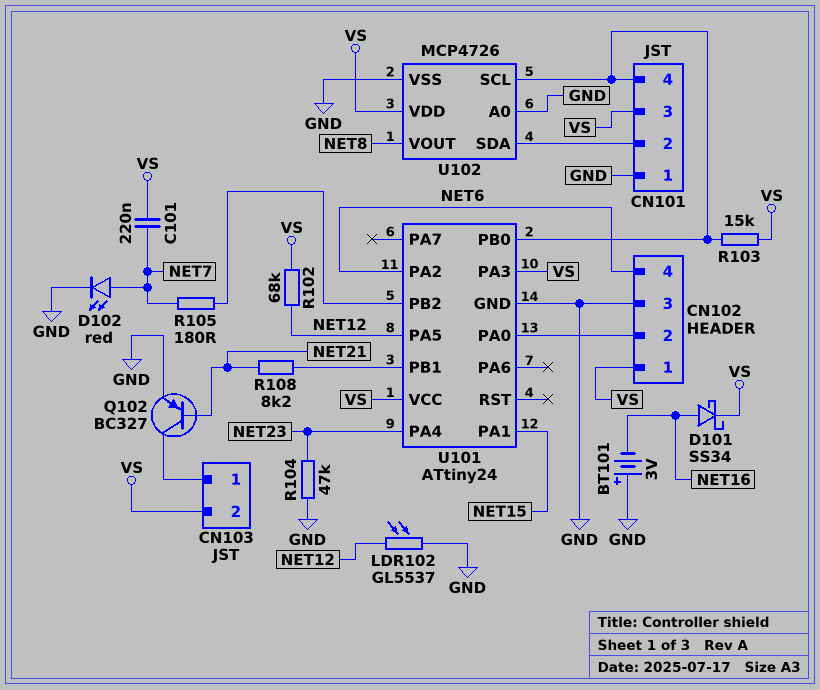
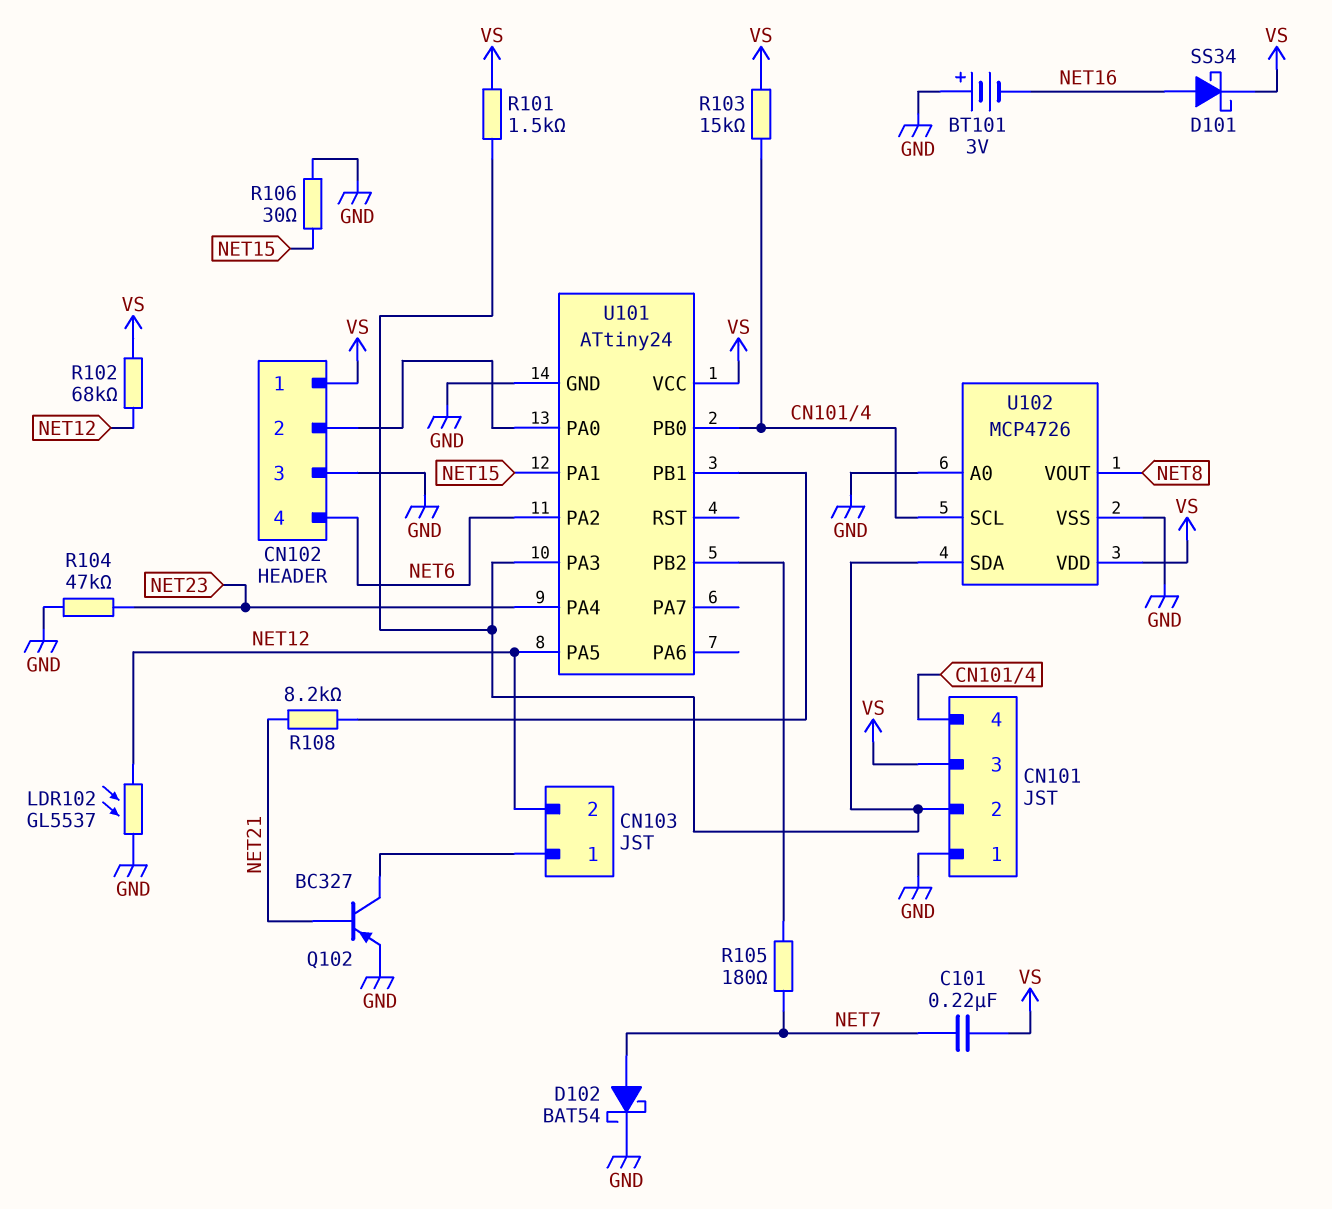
CN103 pin 2: VS -> NET12
D102: LED red (A NET7, K GND) -> schottky BAT54 (A NET7, K GND)
R101: none -> 1.5k (CN101/2, VS)
R106: none -> 30 (GND, NET15)
U101 pin PA3: VS -> CN101/2

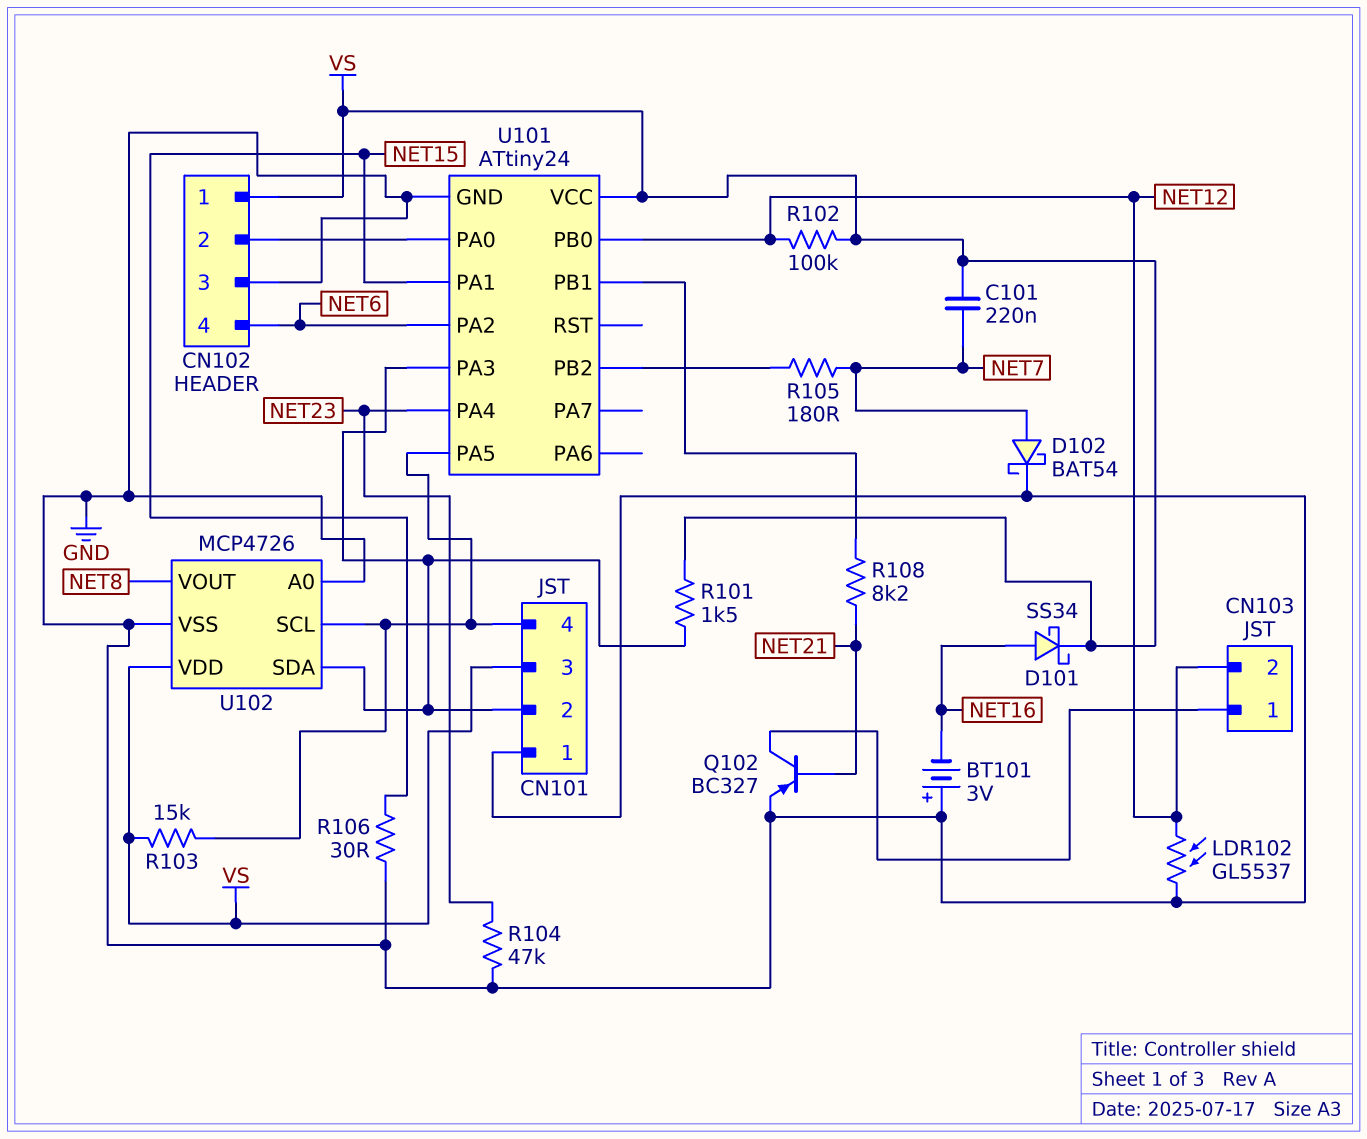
R102: 68k (NET12, VS) -> 100k (NET12, VS)
U101 pin PA5: NET12 -> CN101/4
U101 pin PB0: CN101/4 -> NET12

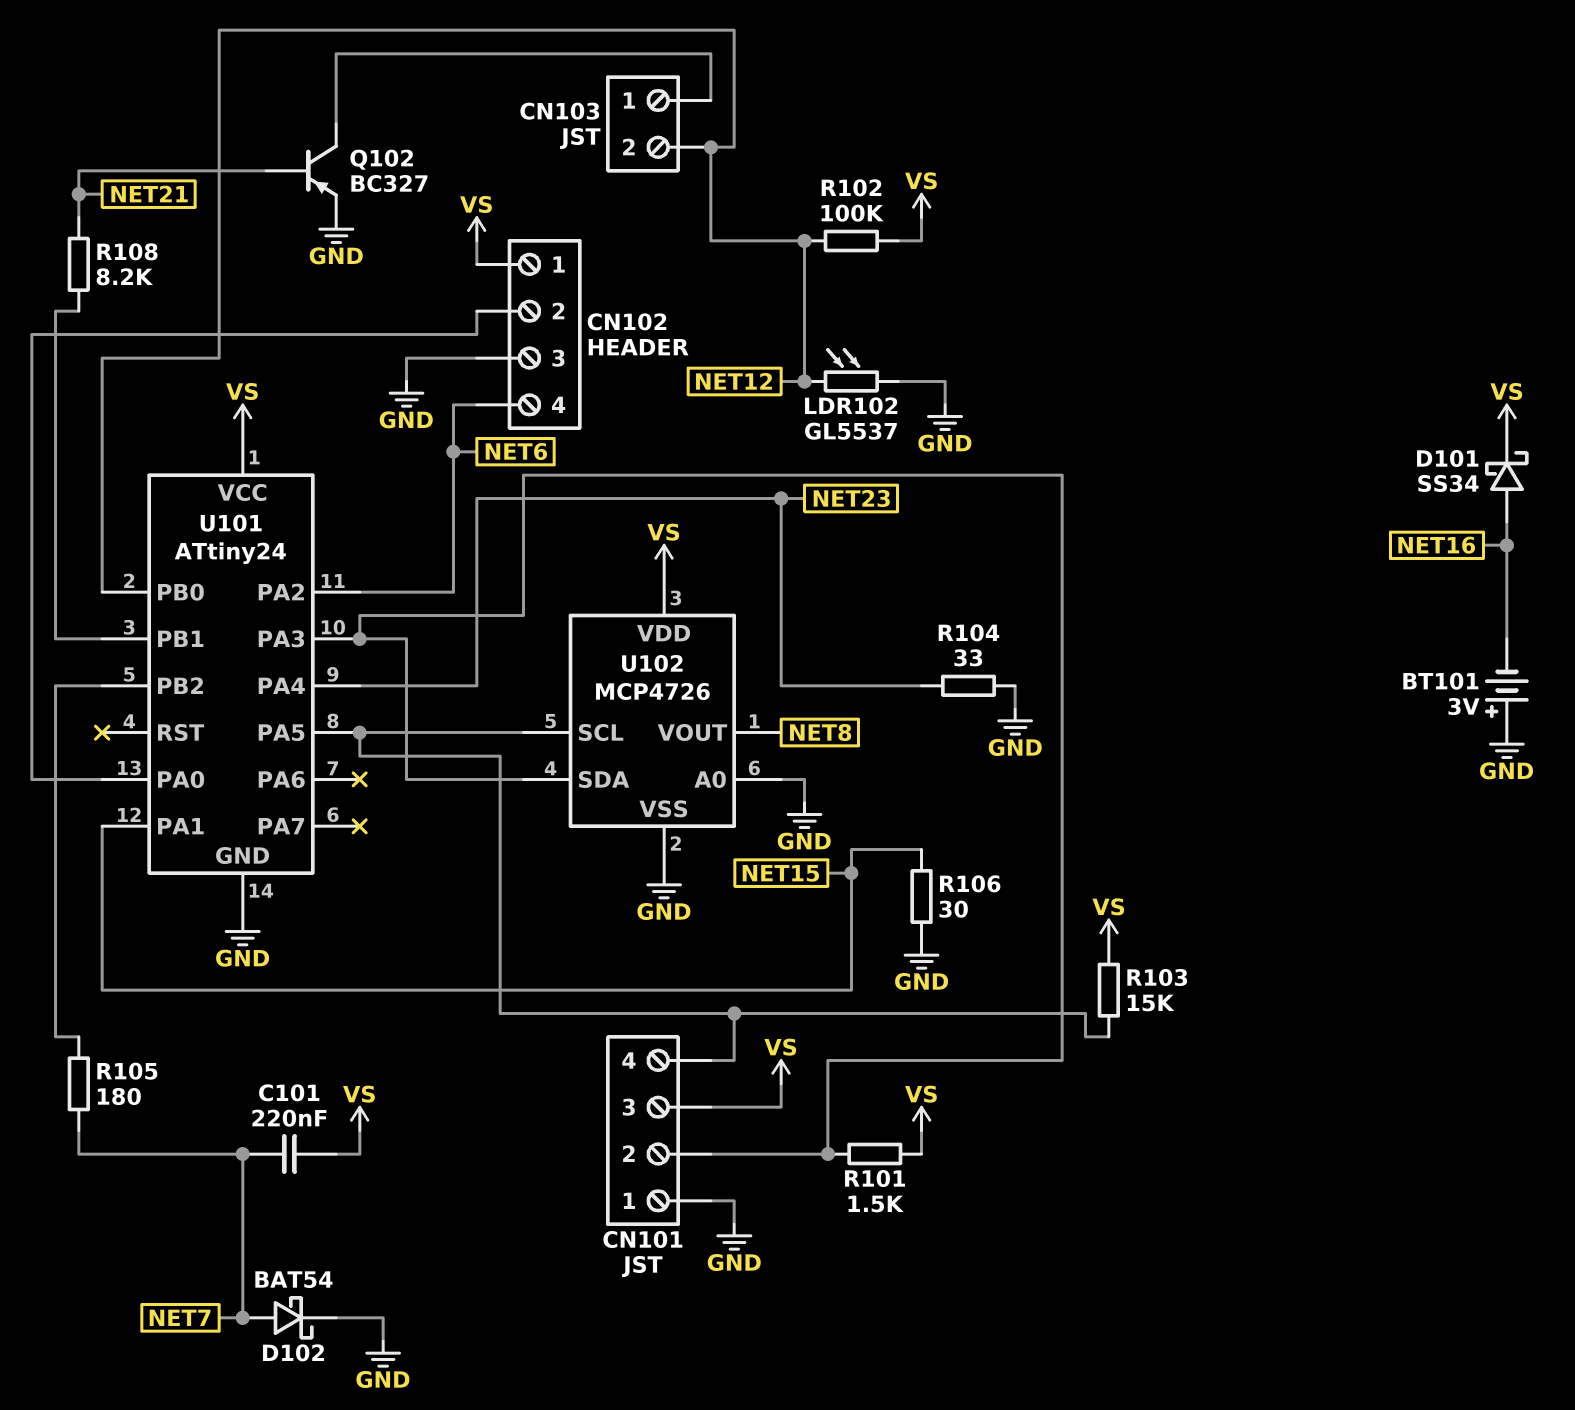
R104: 47k (GND, NET23) -> 33 (GND, NET23)

